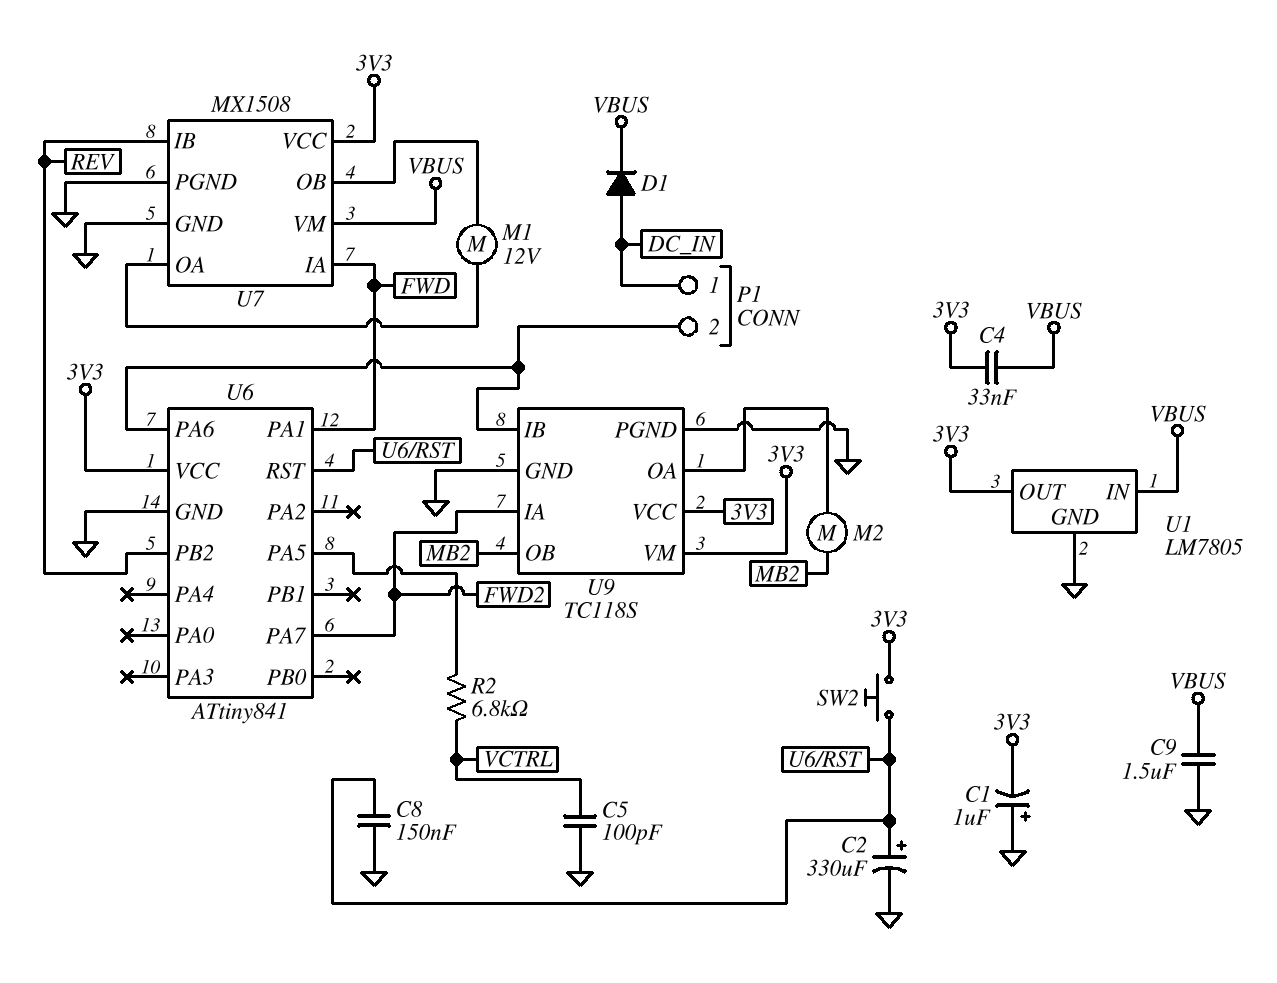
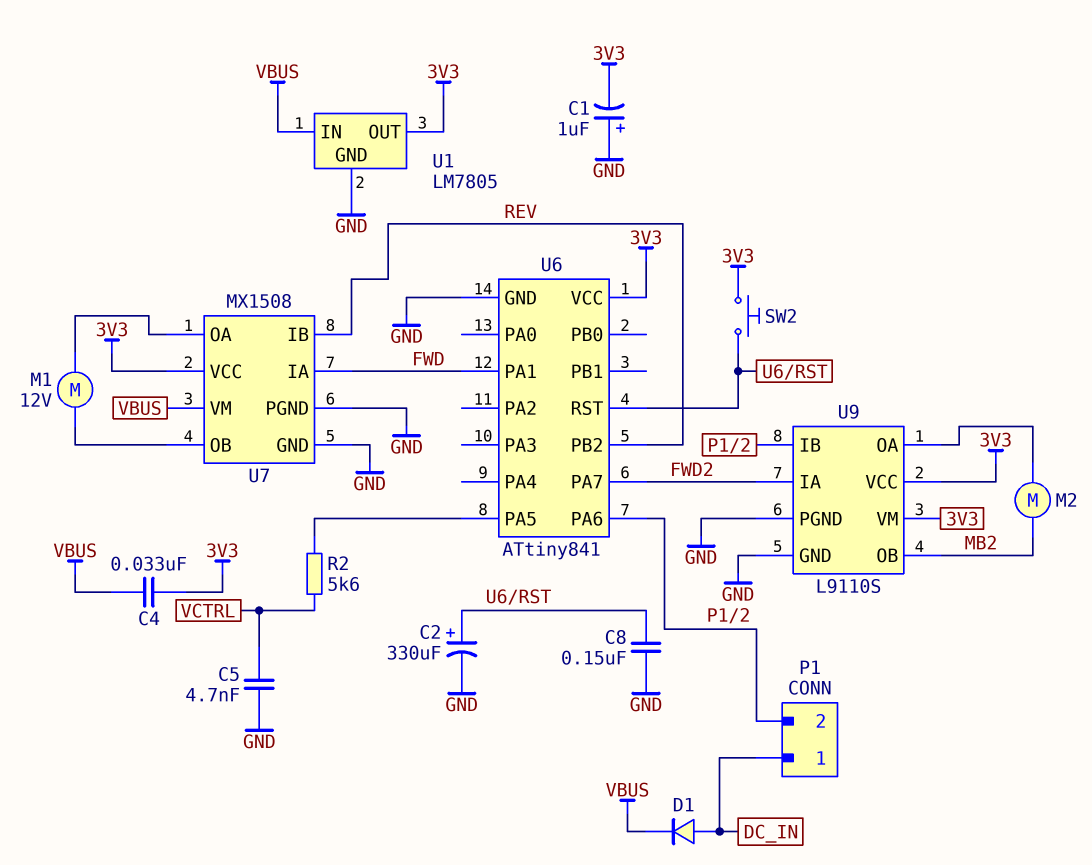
C5: 100pF (GND, VCTRL) -> 4.7nF (GND, VCTRL)
C9: 1.5uF (GND, VBUS) -> none
R2: 6.8k (U6/PA5, VCTRL) -> 5.6k (U6/PA5, VCTRL)
U9: TC118S -> L9110S

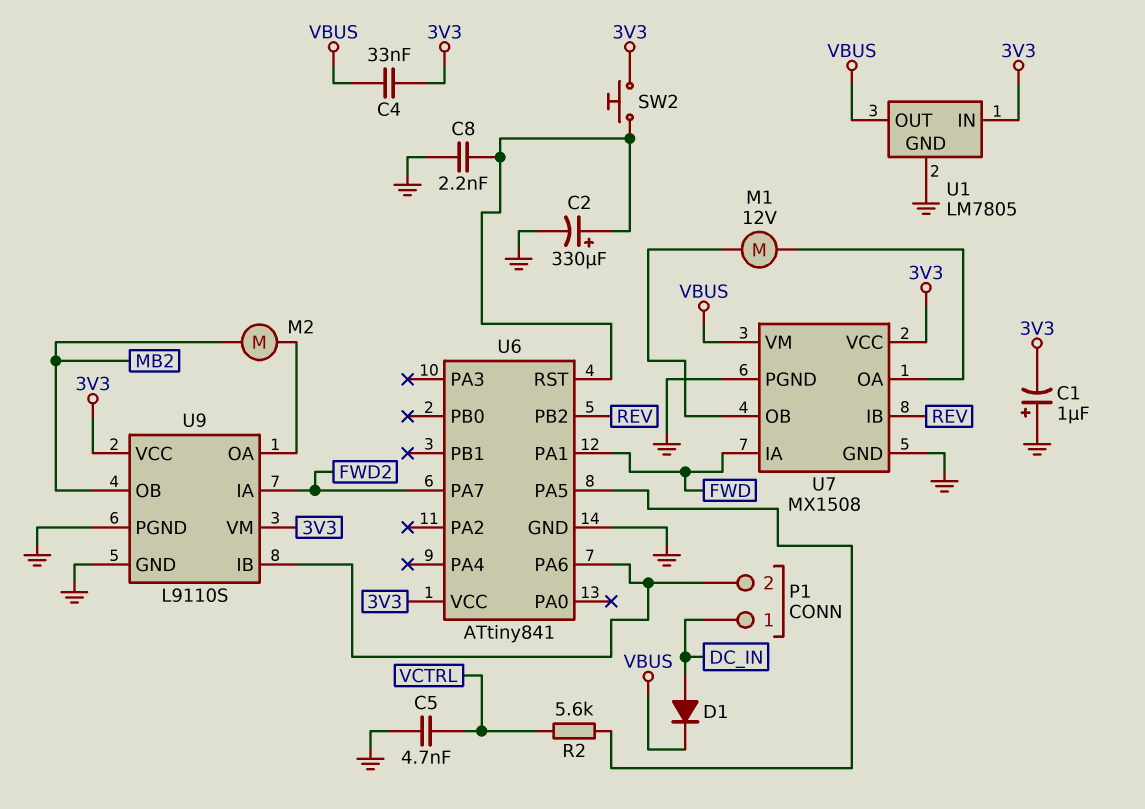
C8: 150nF (GND, U6/RST) -> 2.2nF (GND, U6/RST)
U1 pin IN: VBUS -> 3V3
U1 pin OUT: 3V3 -> VBUS

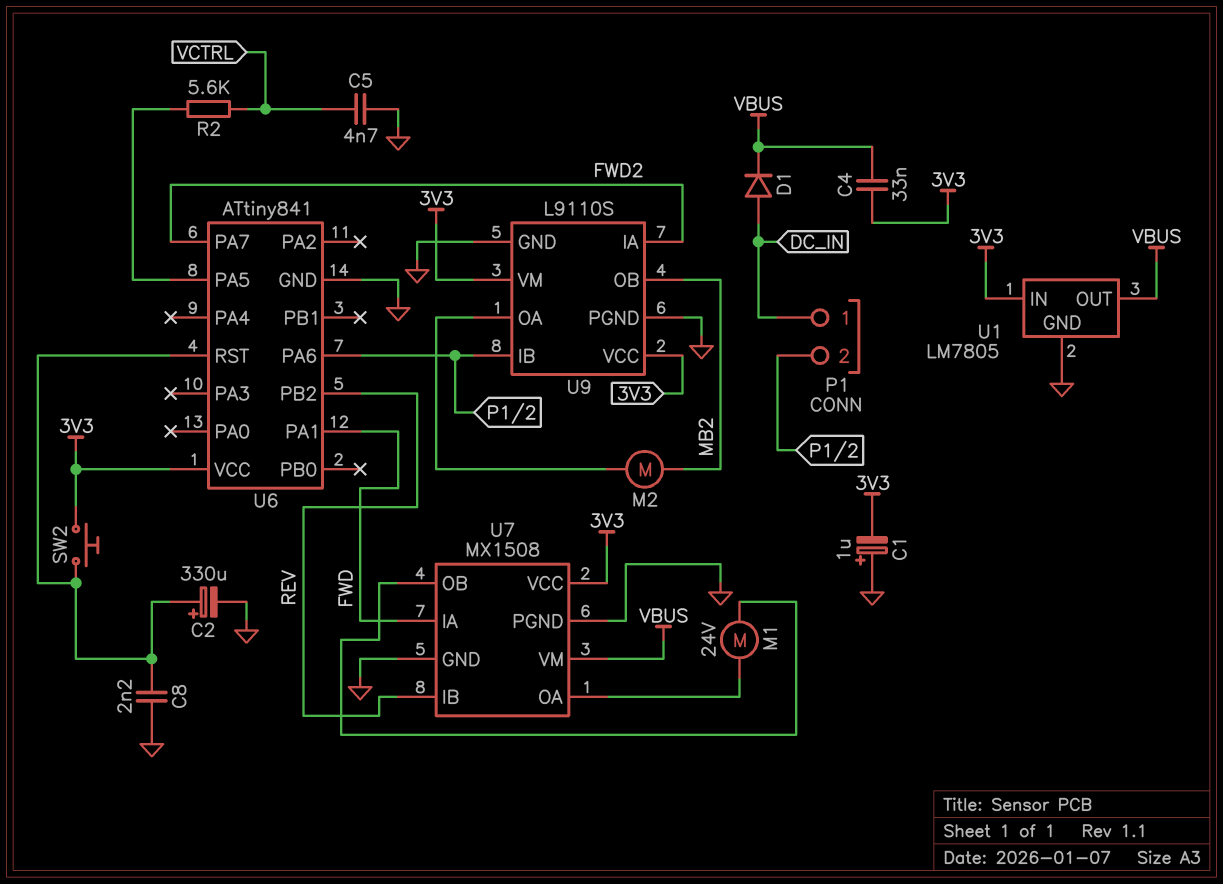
M1: motor 12V (U7/OA, U7/OB) -> motor 24V (U7/OA, U7/OB)

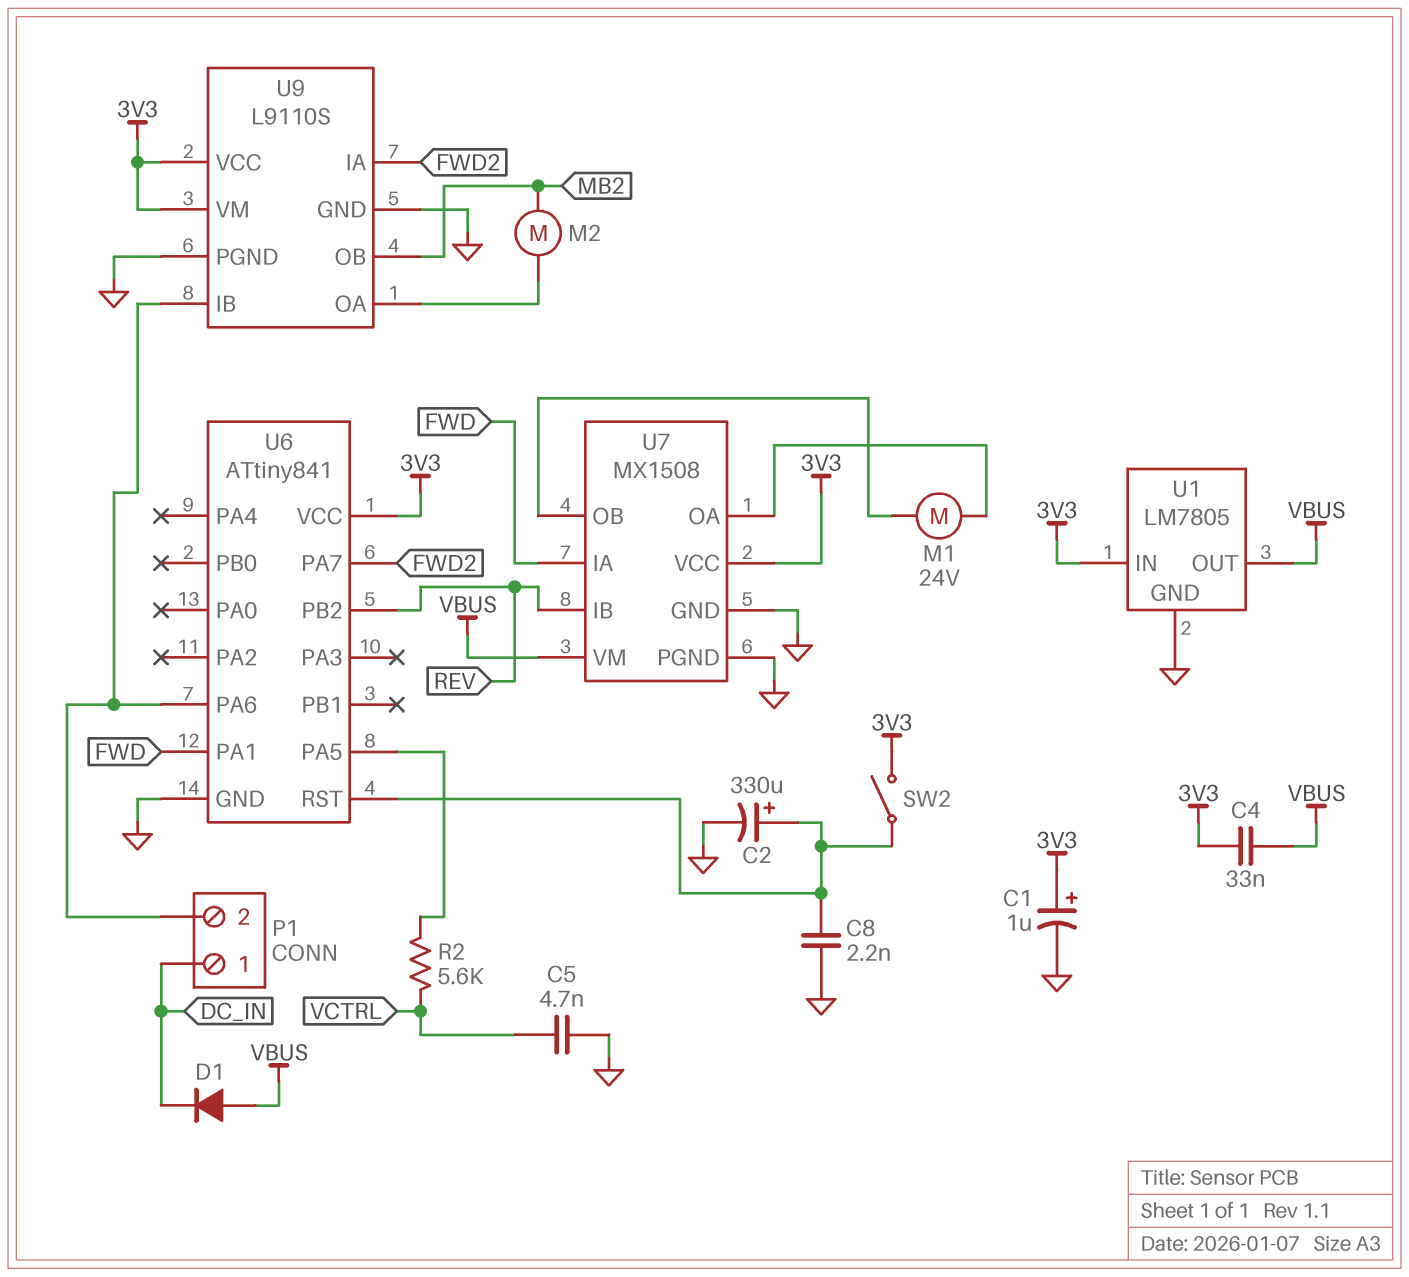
C1: 1uF (plus GND, minus 3V3) -> 1uF (plus 3V3, minus GND)
D1: diode (A DC_IN, K VBUS) -> diode (A VBUS, K DC_IN)
SW2: button (3V3, U6/RST) -> switch (3V3, U6/RST)

